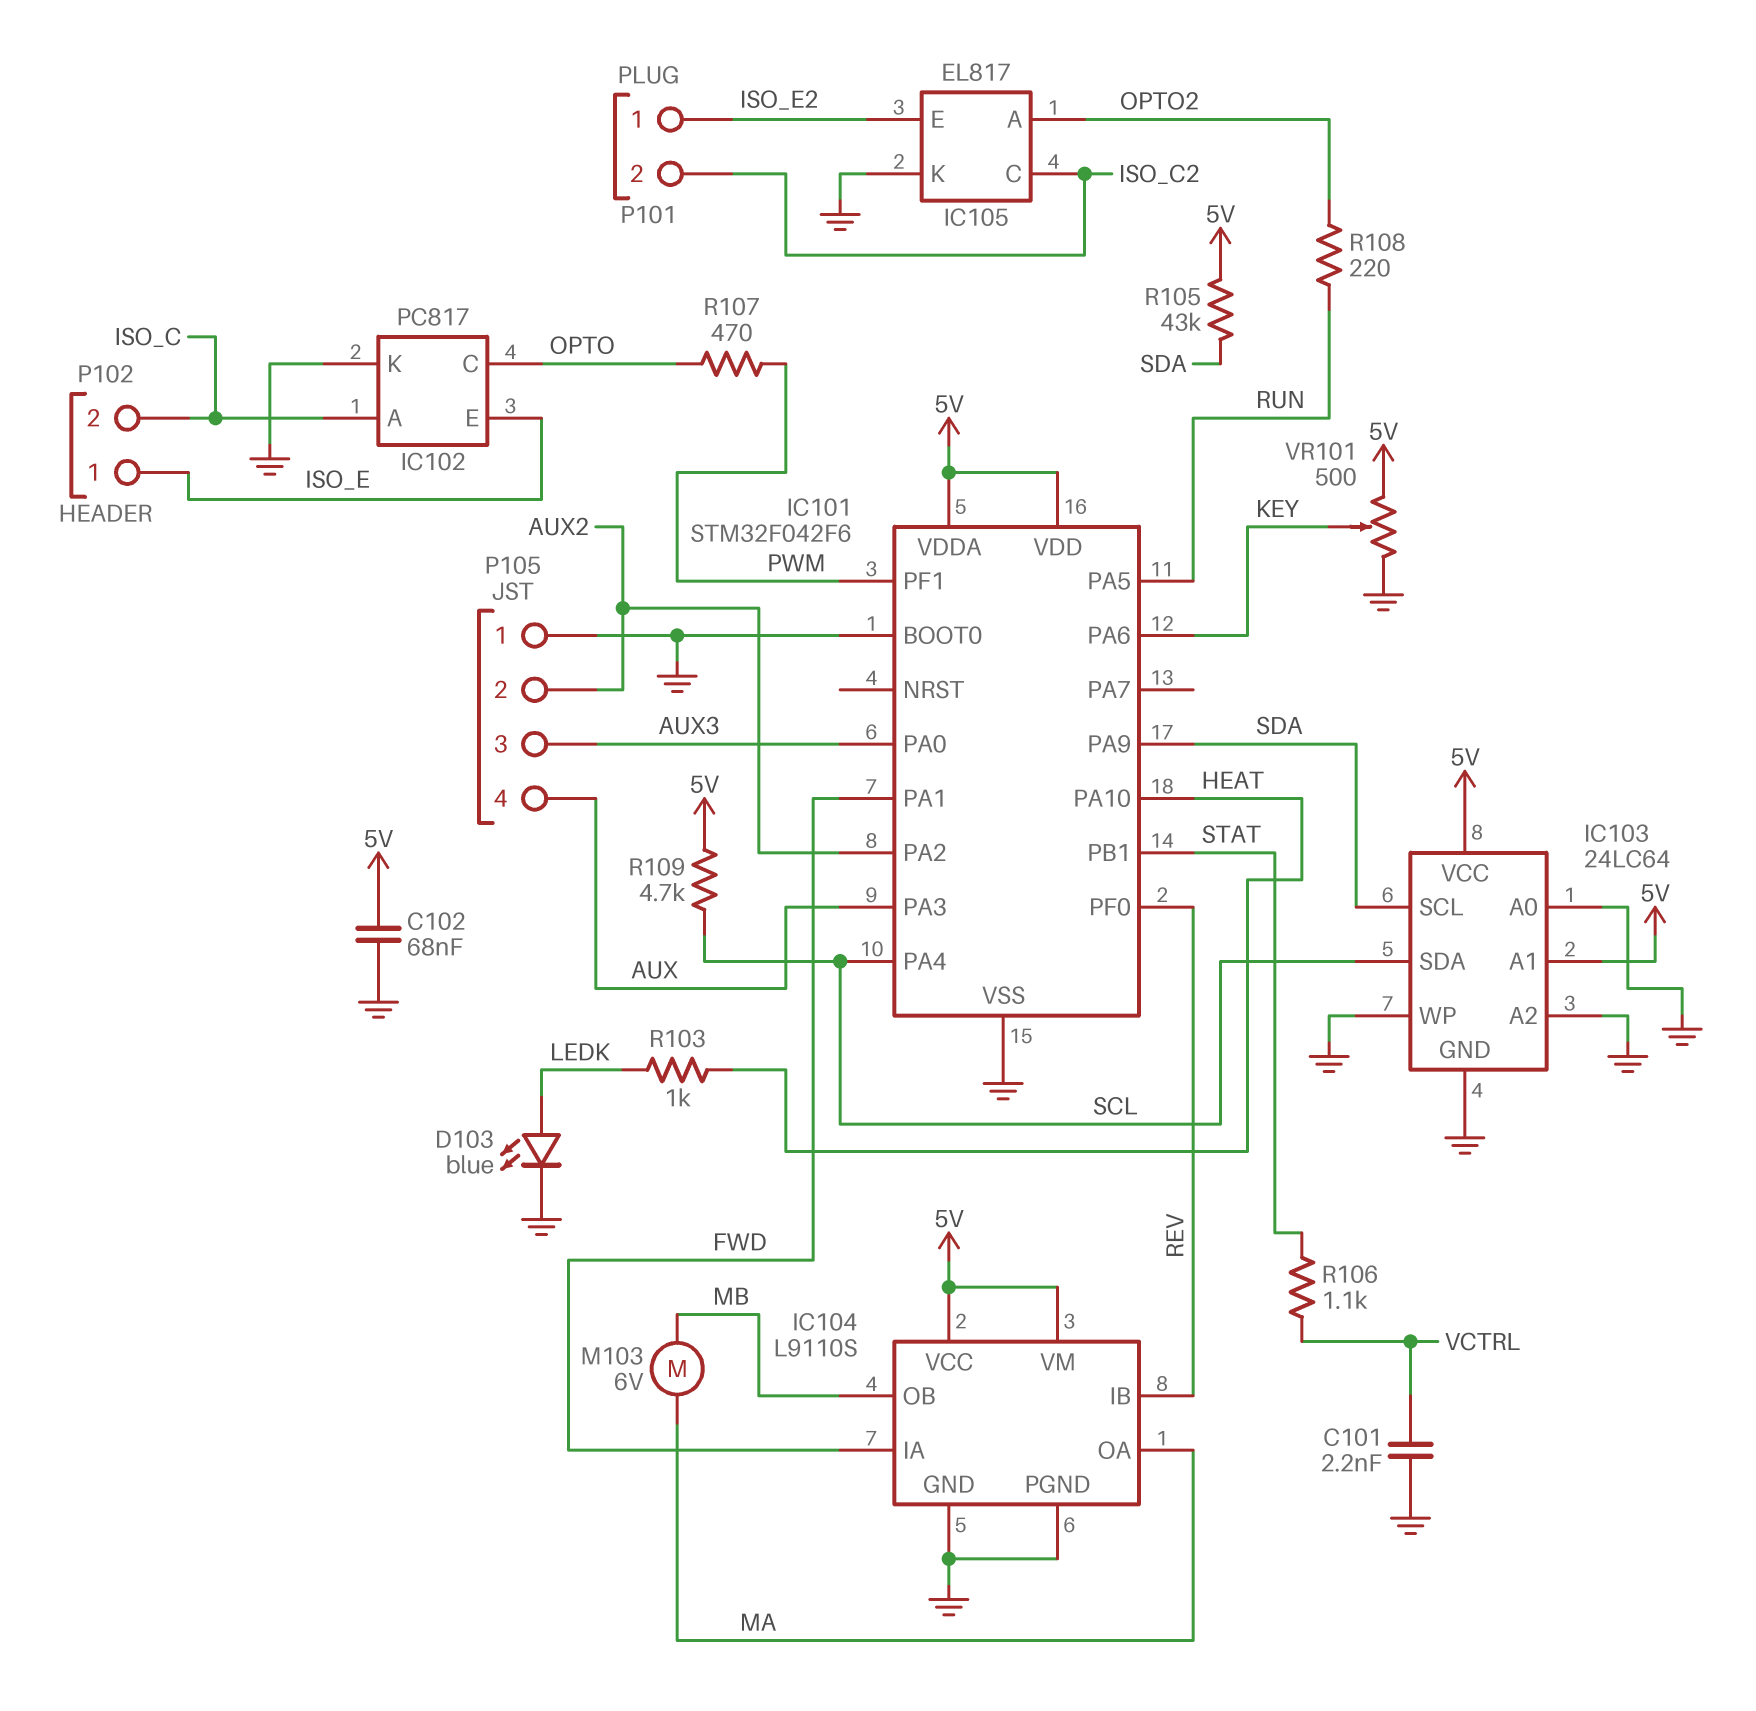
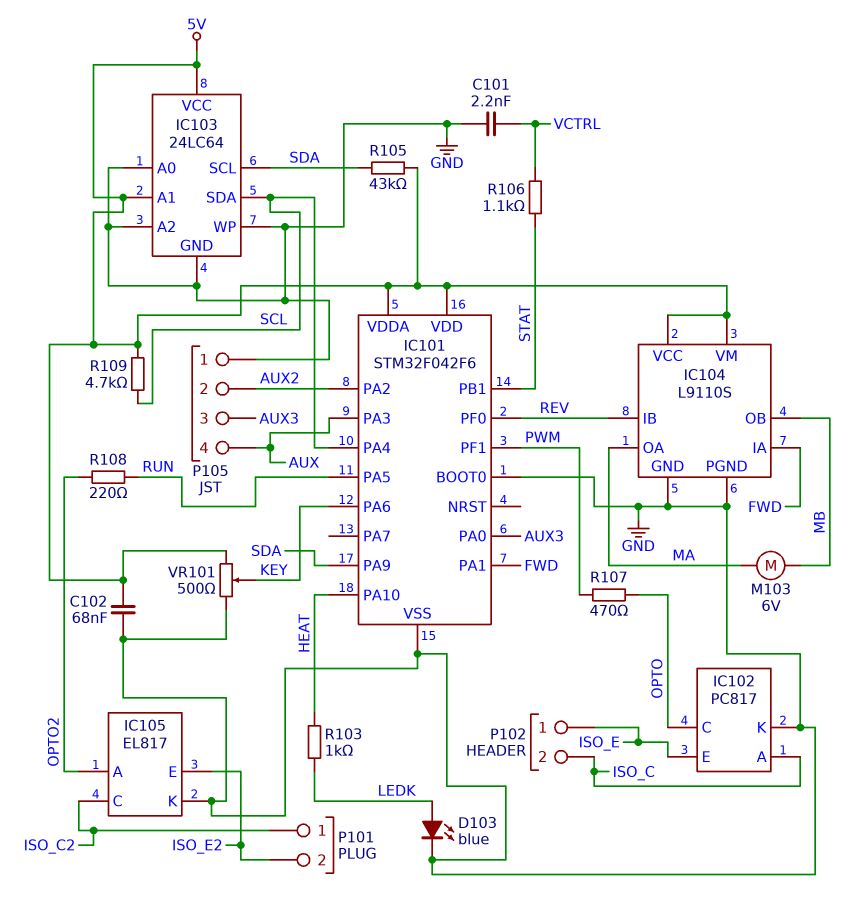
P101 pin 1: ISO_E2 -> ISO_C2
P101 pin 2: ISO_C2 -> ISO_E2

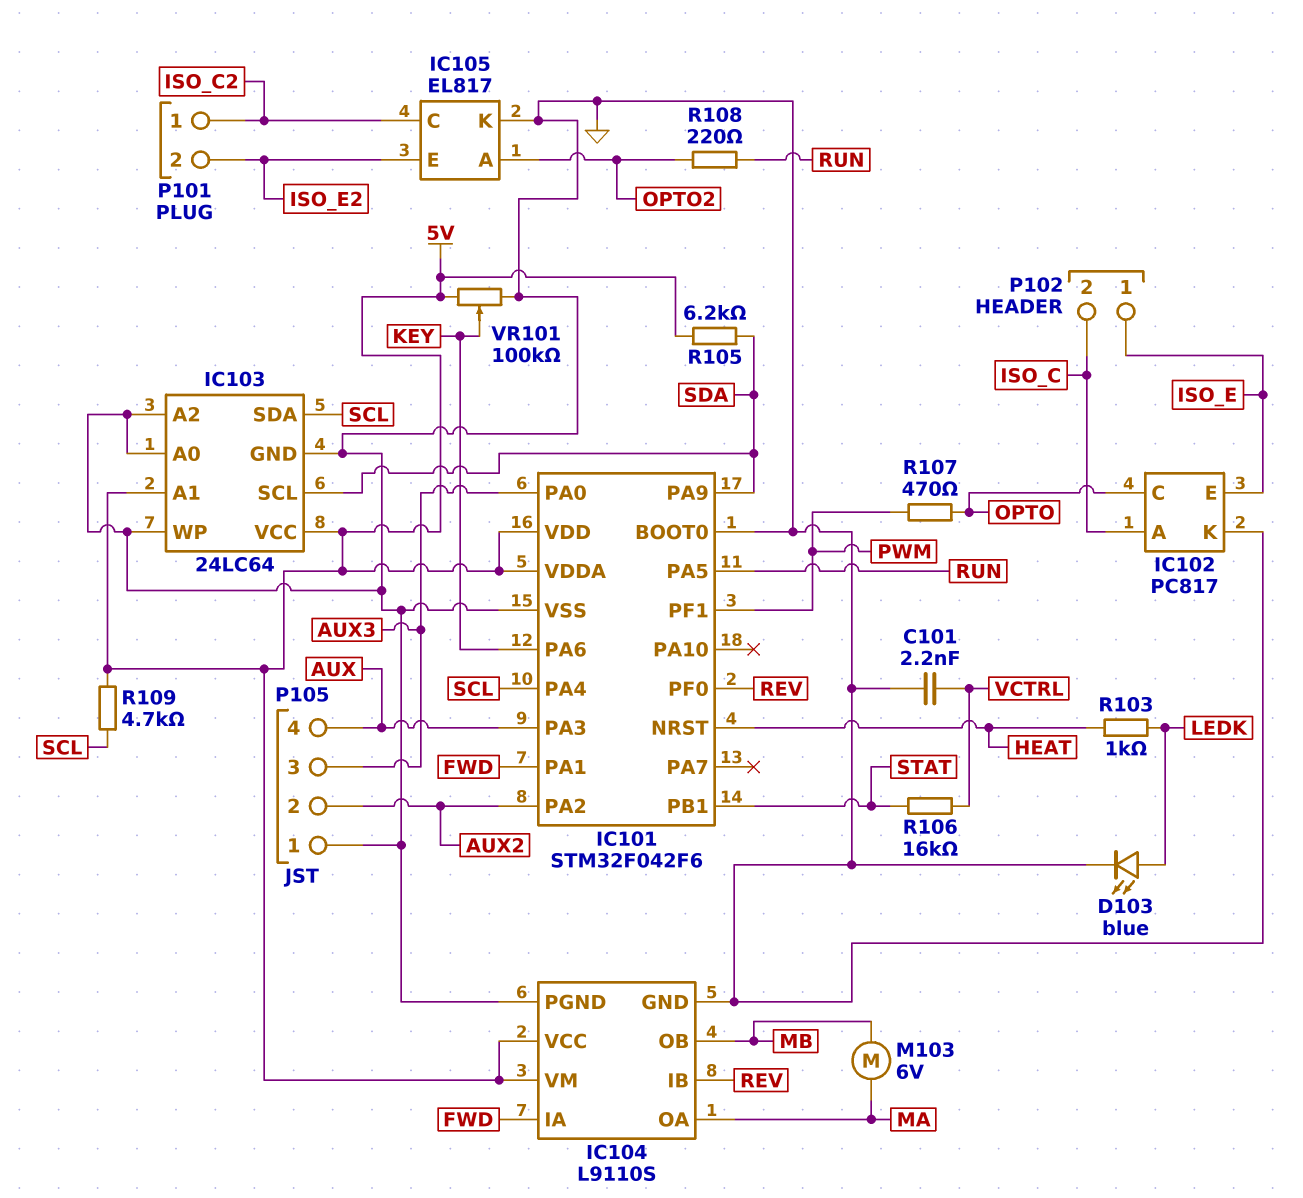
C102: 68nF (5V, GND) -> none
IC101 pin NRST: none -> HEAT
IC101 pin PA10: HEAT -> none
R105: 43k (5V, SDA) -> 6.2k (5V, SDA)
R106: 1.1k (STAT, VCTRL) -> 16k (STAT, VCTRL)
VR101: 500 (5V, GND, wiper KEY) -> 100k (5V, GND, wiper KEY)

